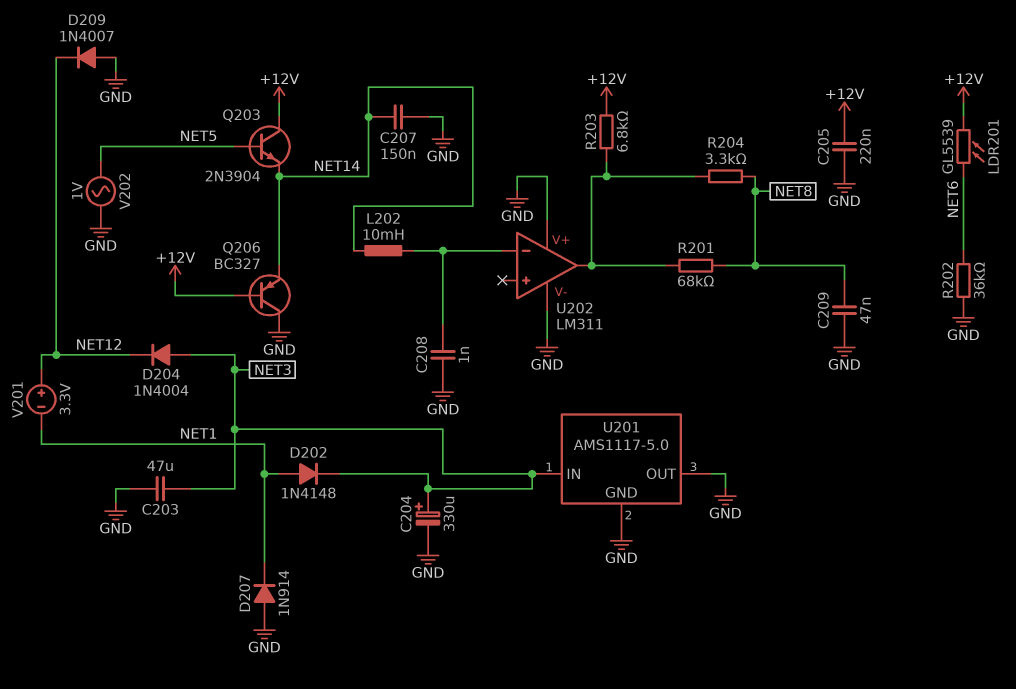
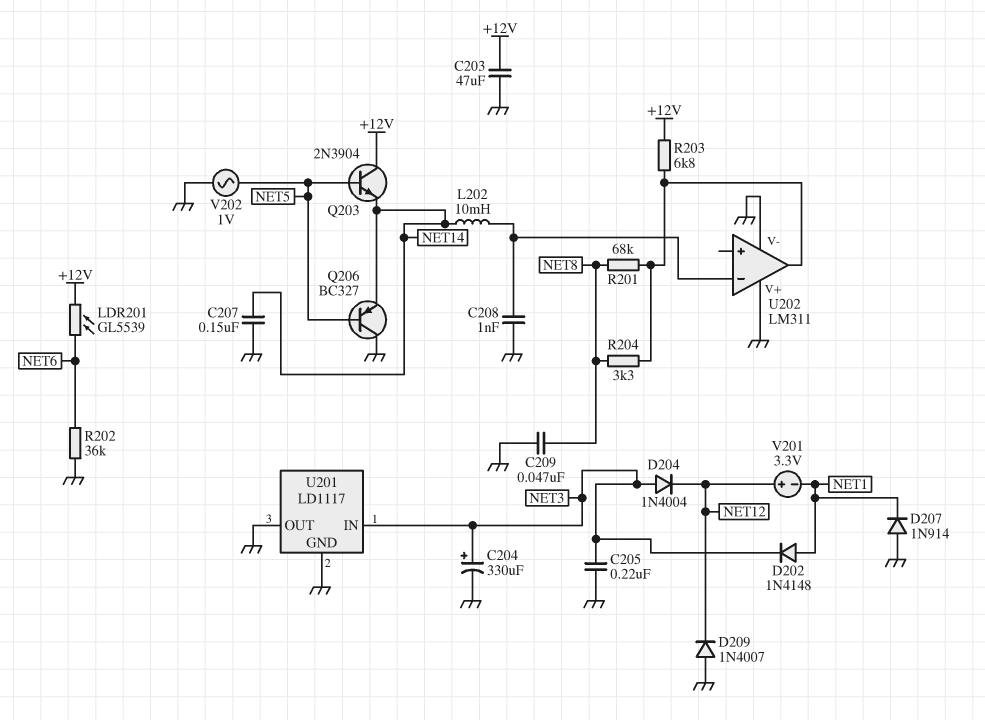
C203: 47uF (GND, NET3) -> 47uF (+12V, GND)
C205: 220nF (+12V, GND) -> 220nF (GND, NET3)
Q206: PNP BC327 (B +12V, C GND, E NET14) -> PNP BC327 (B NET5, C GND, E NET14)
U201: AMS1117-5.0 -> LD1117

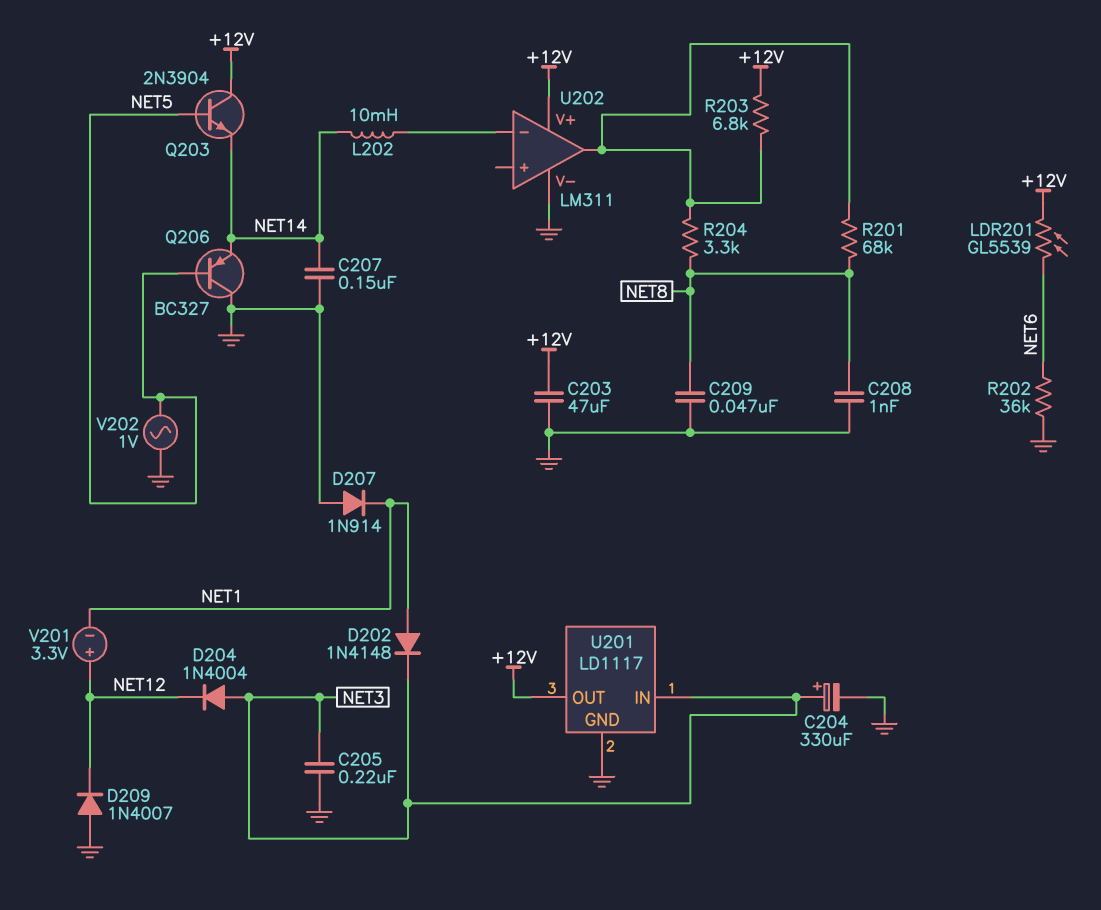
C208: 1nF (GND, U202/in-) -> 1nF (GND, NET8)
U201 pin OUT: GND -> +12V
U202 pin V+: GND -> +12V

